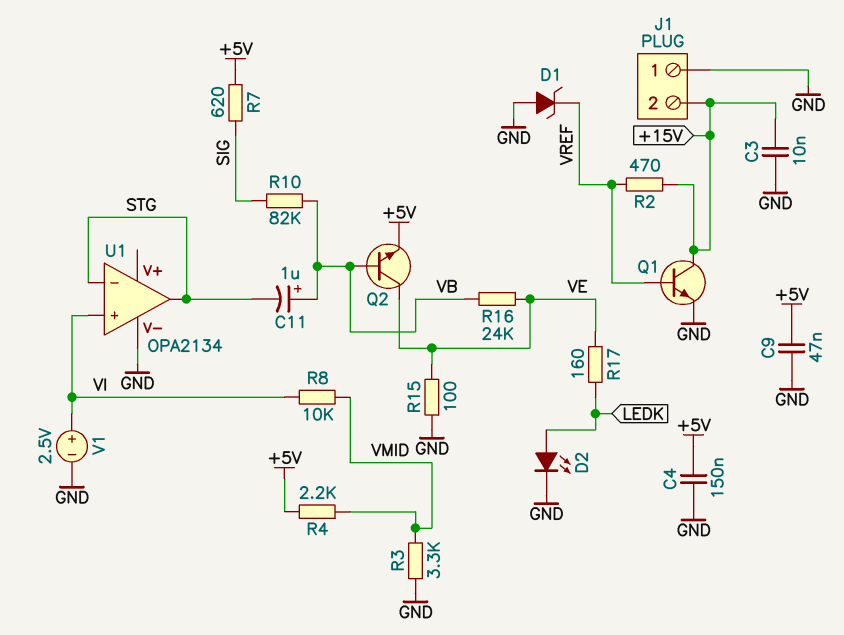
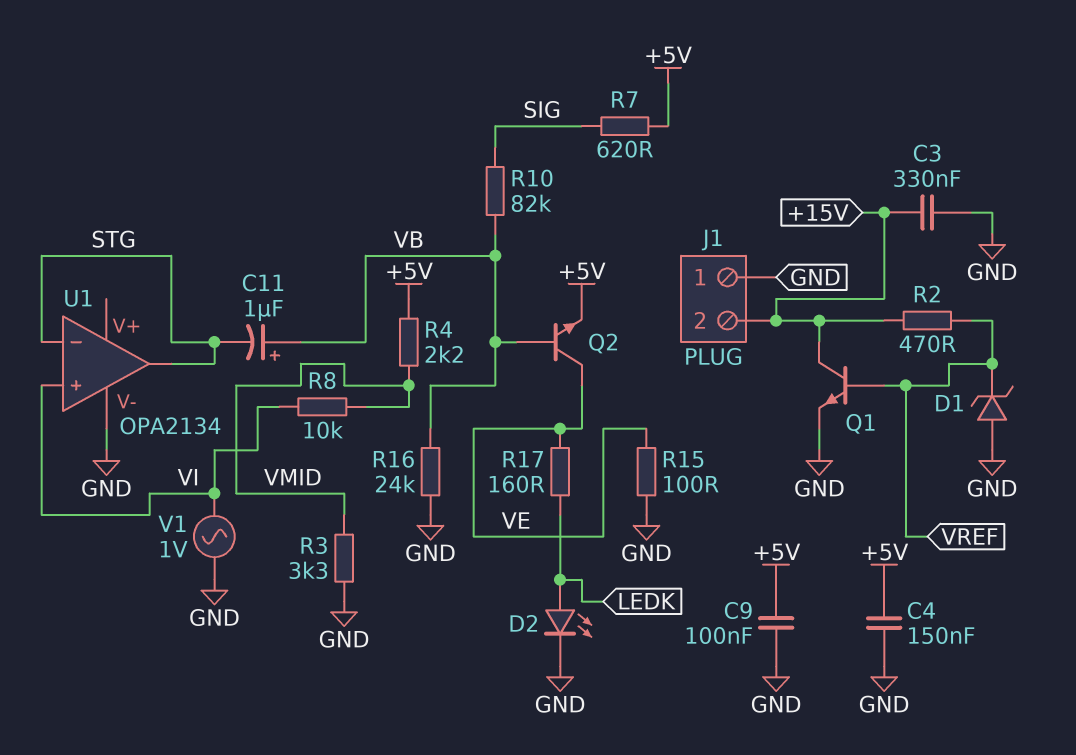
C3: 10nF (+15V, GND) -> 330nF (+15V, GND)
C9: 47nF (+5V, GND) -> 100nF (+5V, GND)
R16: 24k (VB, VE) -> 24k (GND, VB)
V1: 2.5V (plus VI, minus GND) -> AC 1V (GND, VI)

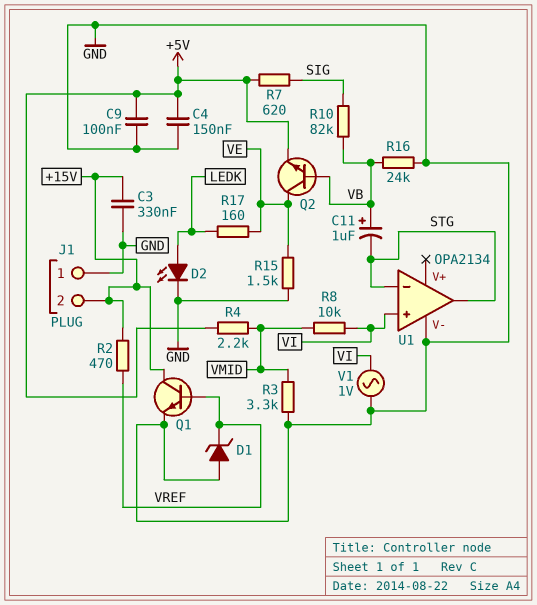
R15: 100 (GND, VE) -> 1.5k (GND, VE)

